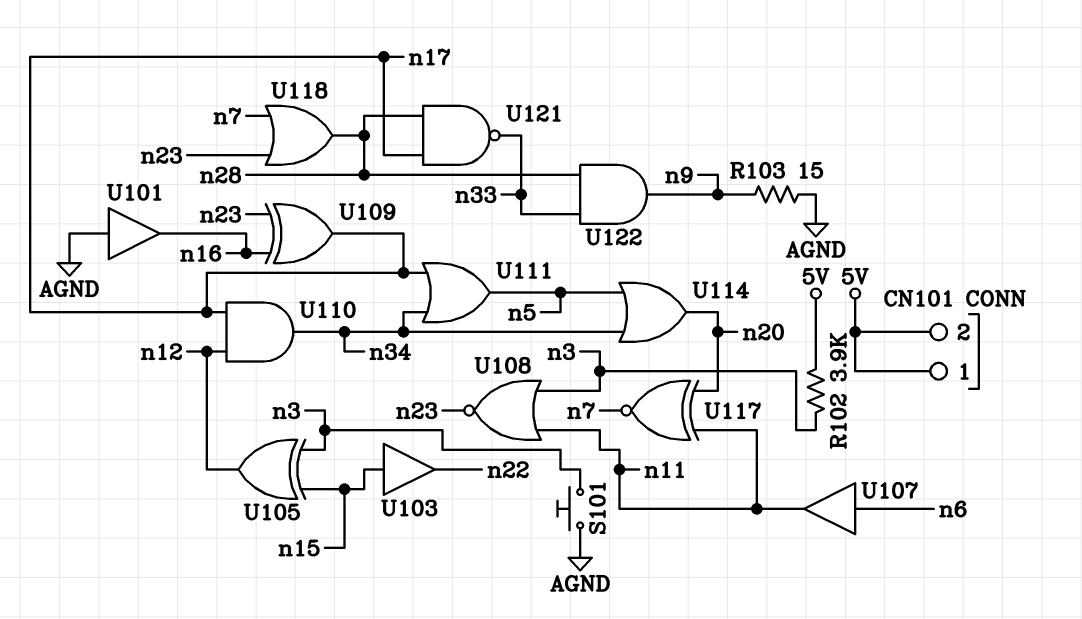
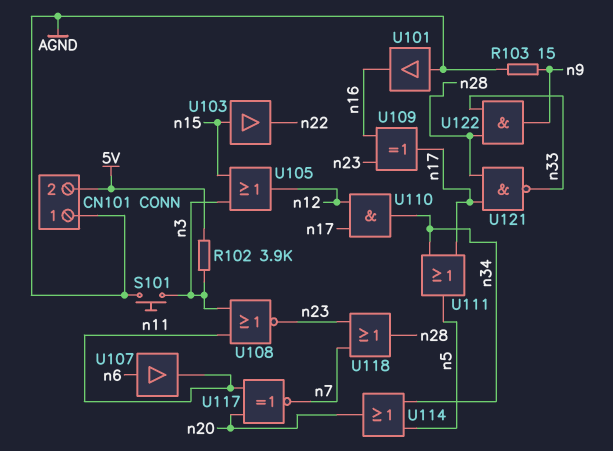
CN101 pin 1: 5V -> AGND
U105: XOR (in n3, in n15, out n12) -> OR (in n3, in n15, out n12)

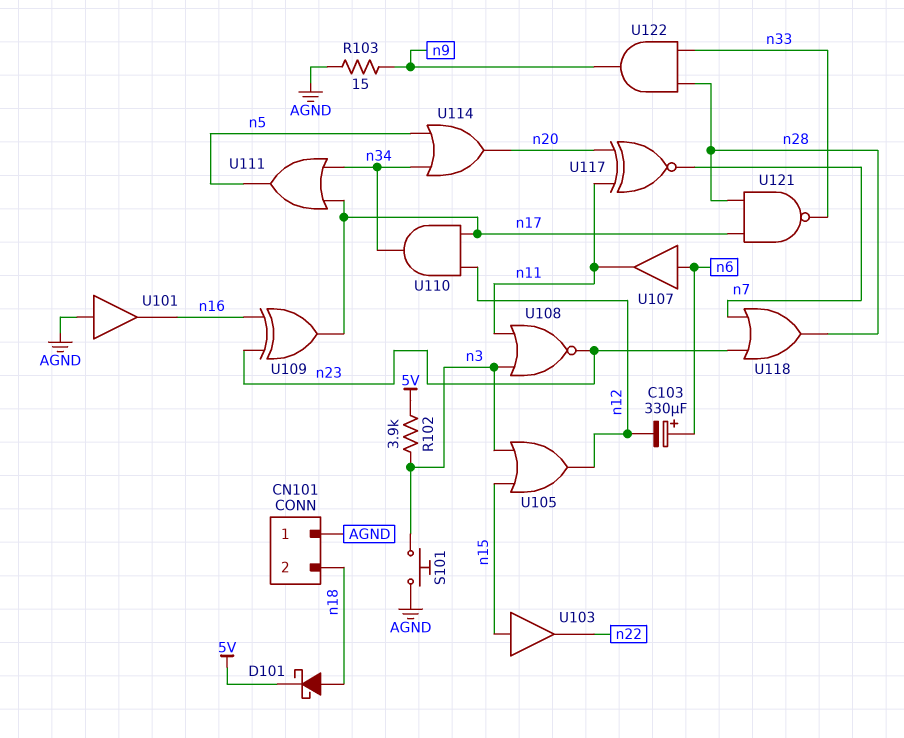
C103: none -> 330uF (plus n6, minus n12)
CN101 pin 2: 5V -> n18
D101: none -> schottky (A n18, K 5V)

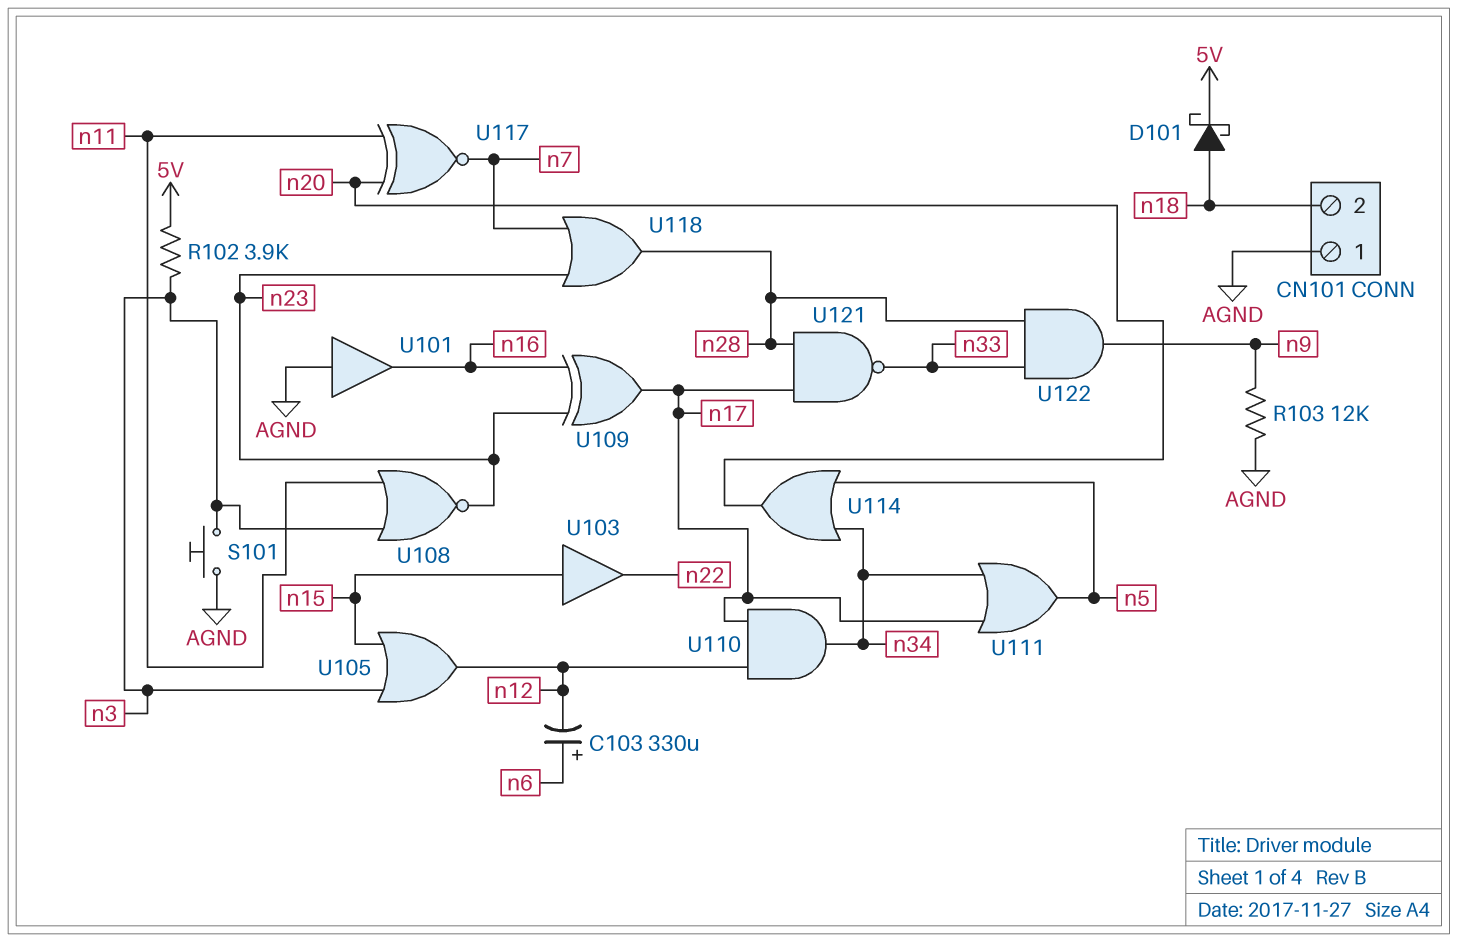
R103: 15 (AGND, n9) -> 12k (AGND, n9)
U107: buffer (in n6, out n11) -> none

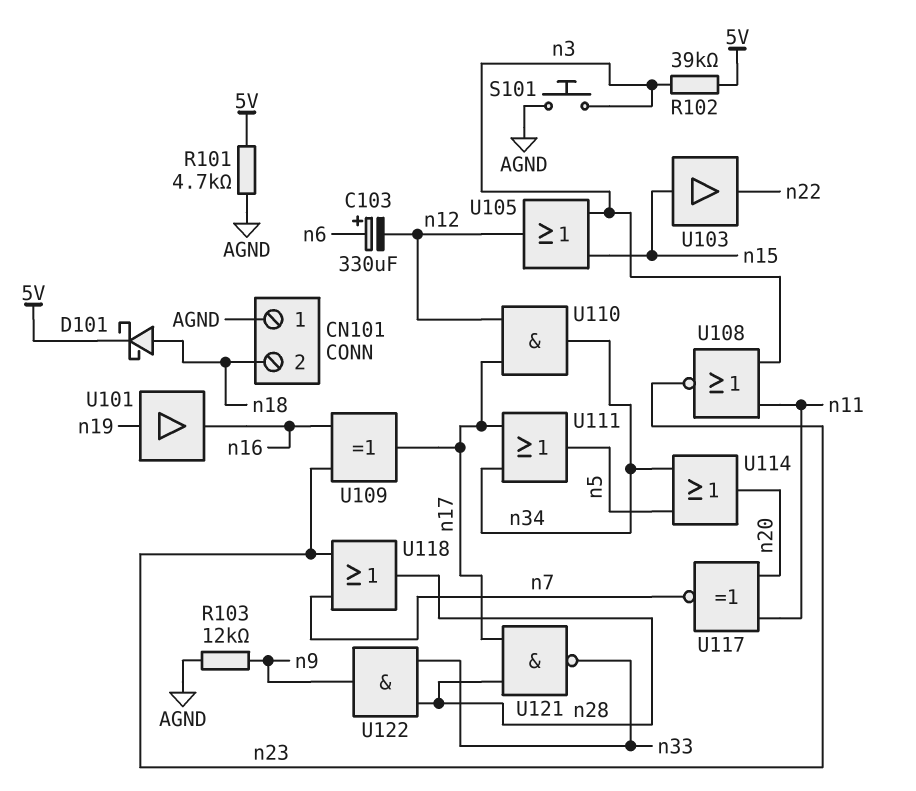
R101: none -> 4.7k (5V, AGND)
R102: 3.9k (5V, n3) -> 39k (5V, n3)
U101: buffer (in AGND, out n16) -> buffer (in n19, out n16)

